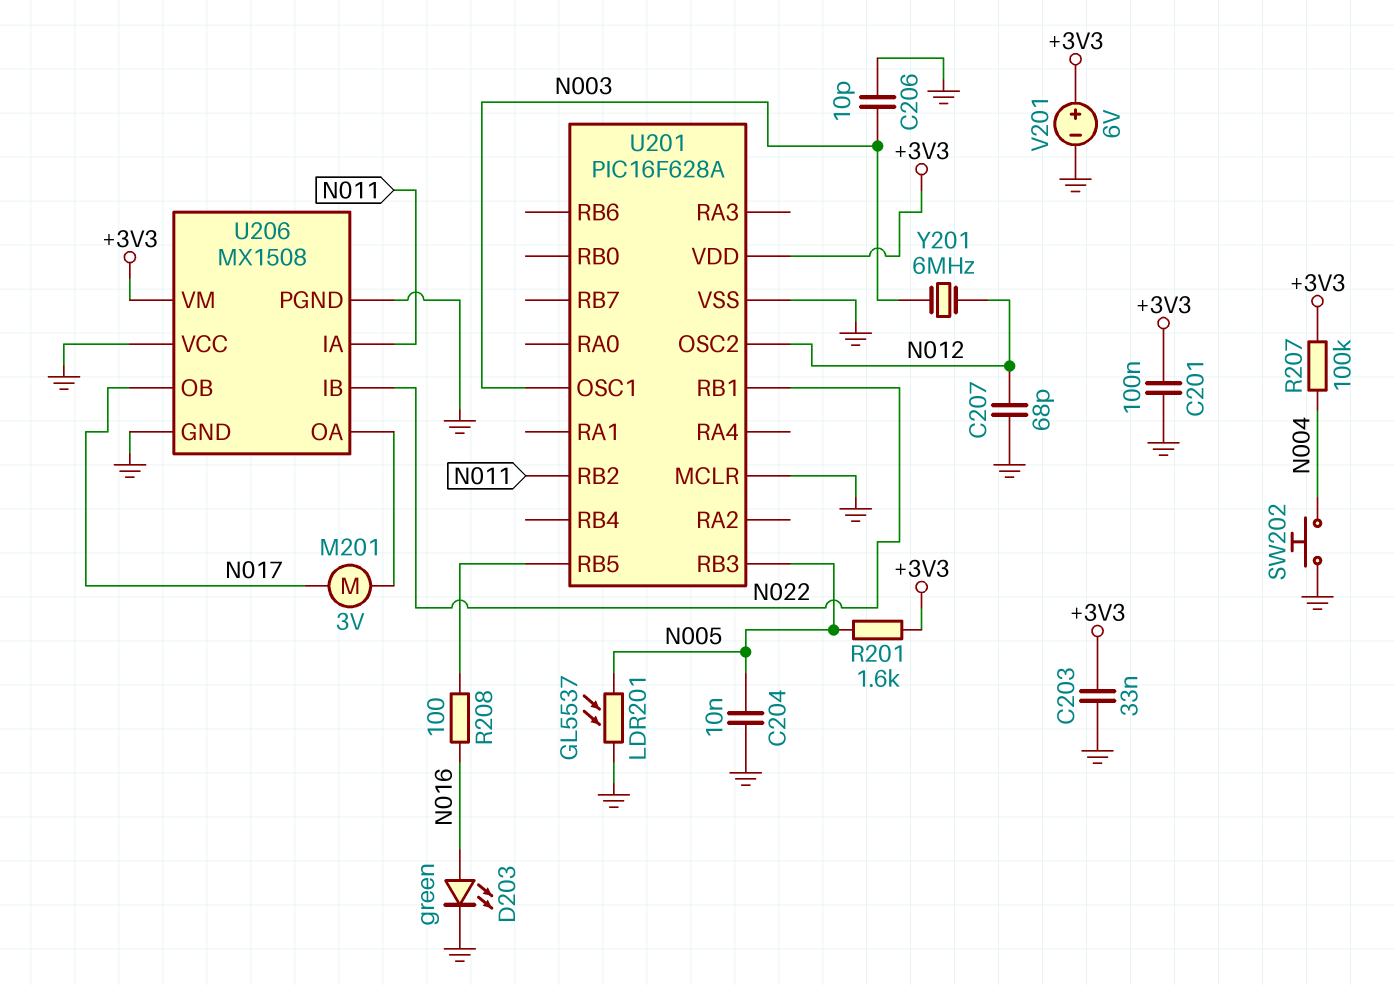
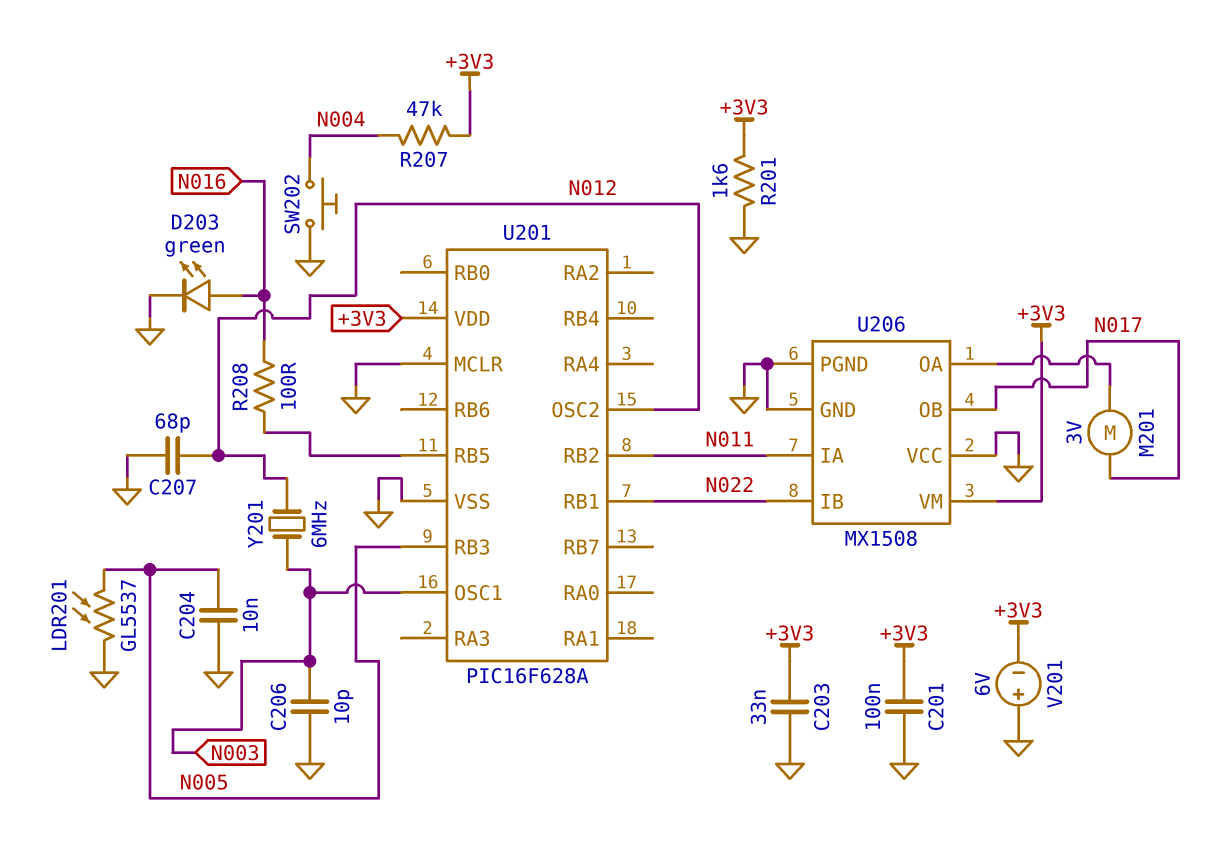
R201: 1.6k (+3V3, N005) -> 1.6k (+3V3, GND)
R207: 100k (+3V3, N004) -> 47k (+3V3, N004)
V201: 6V (plus +3V3, minus GND) -> 6V (plus GND, minus +3V3)

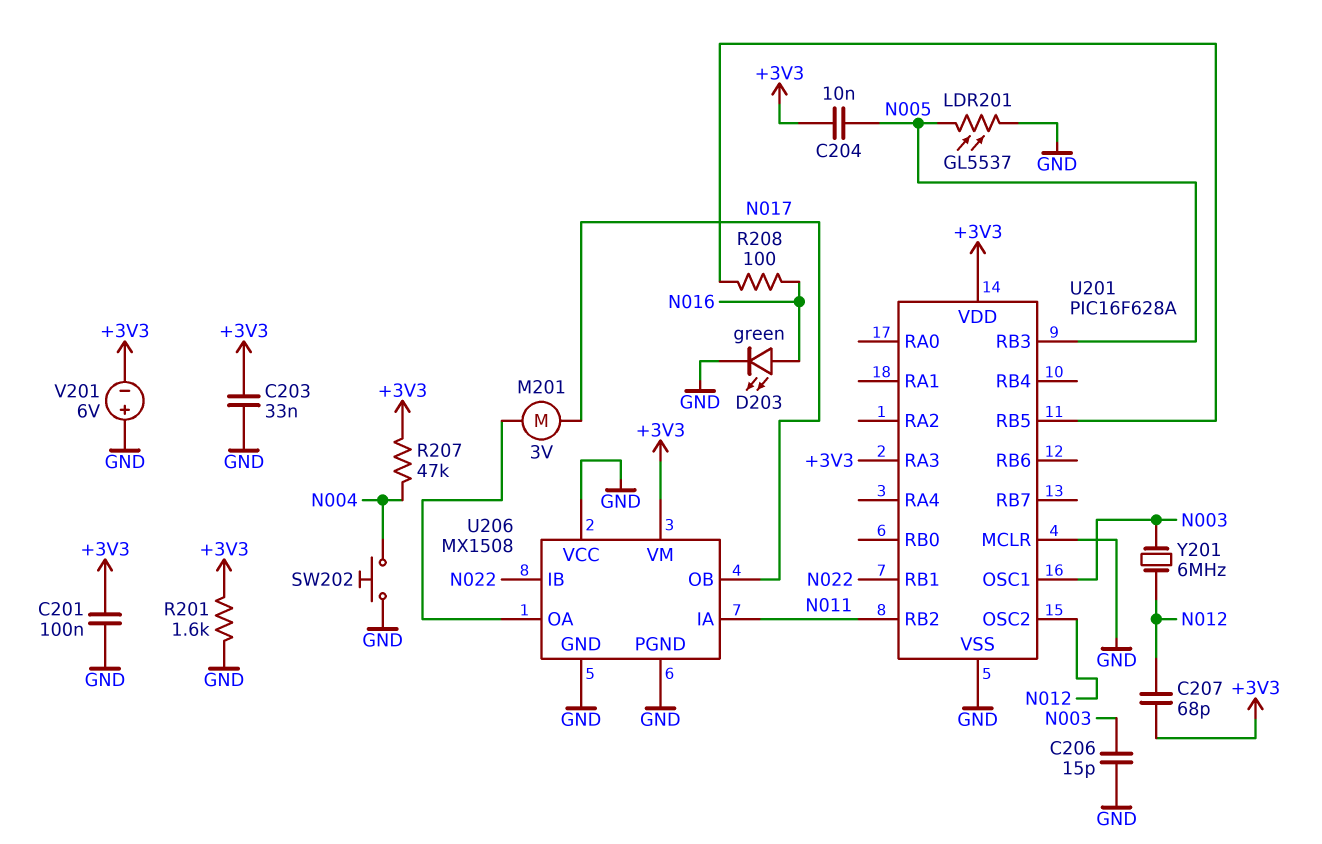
C204: 10nF (GND, N005) -> 10nF (+3V3, N005)
C206: 10pF (GND, N003) -> 15pF (GND, N003)
C207: 68pF (GND, N012) -> 68pF (+3V3, N012)
U201 pin RA3: none -> +3V3

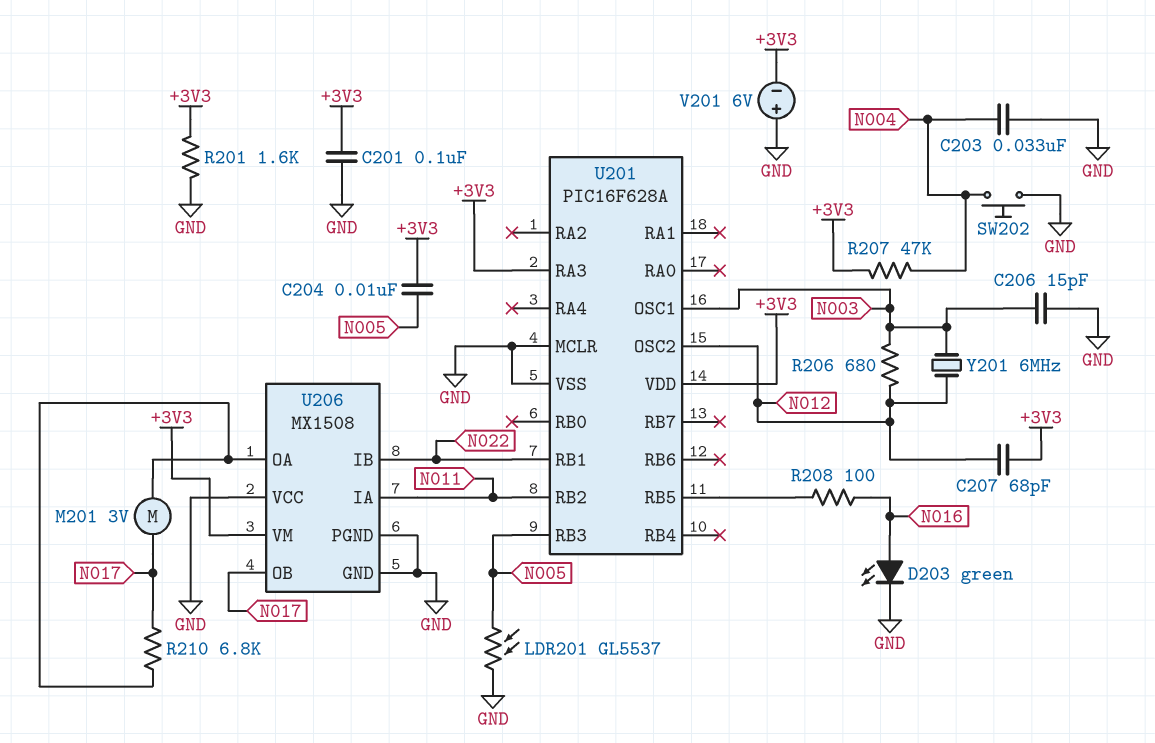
C203: 33nF (+3V3, GND) -> 33nF (GND, N004)
R206: none -> 680 (N003, N012)
R210: none -> 6.8k (N017, U206/OA)

